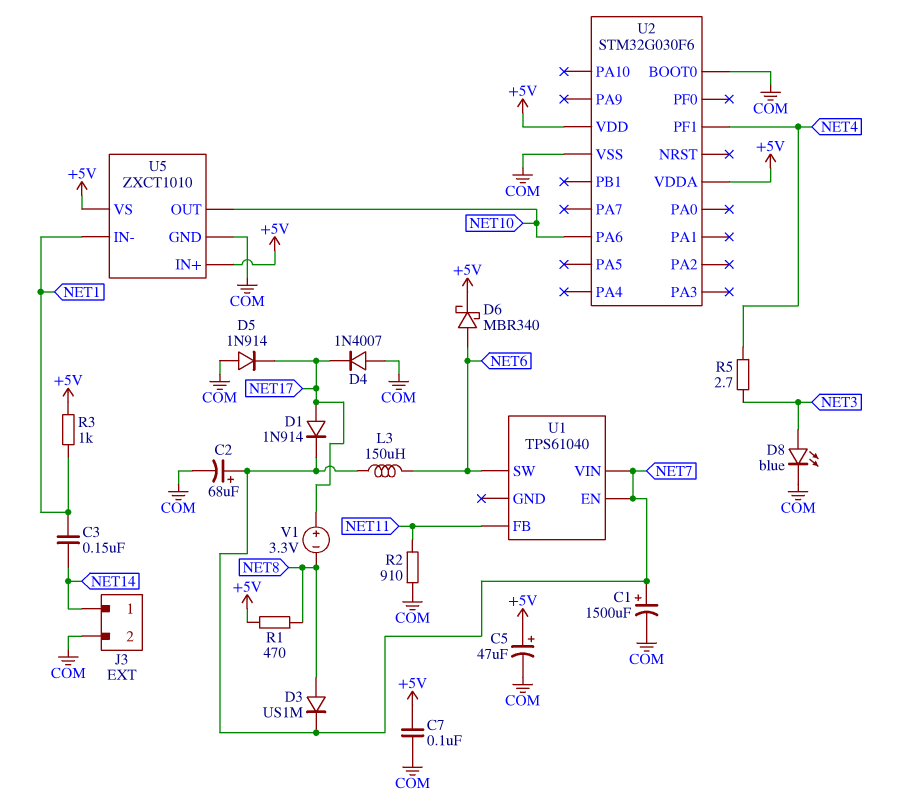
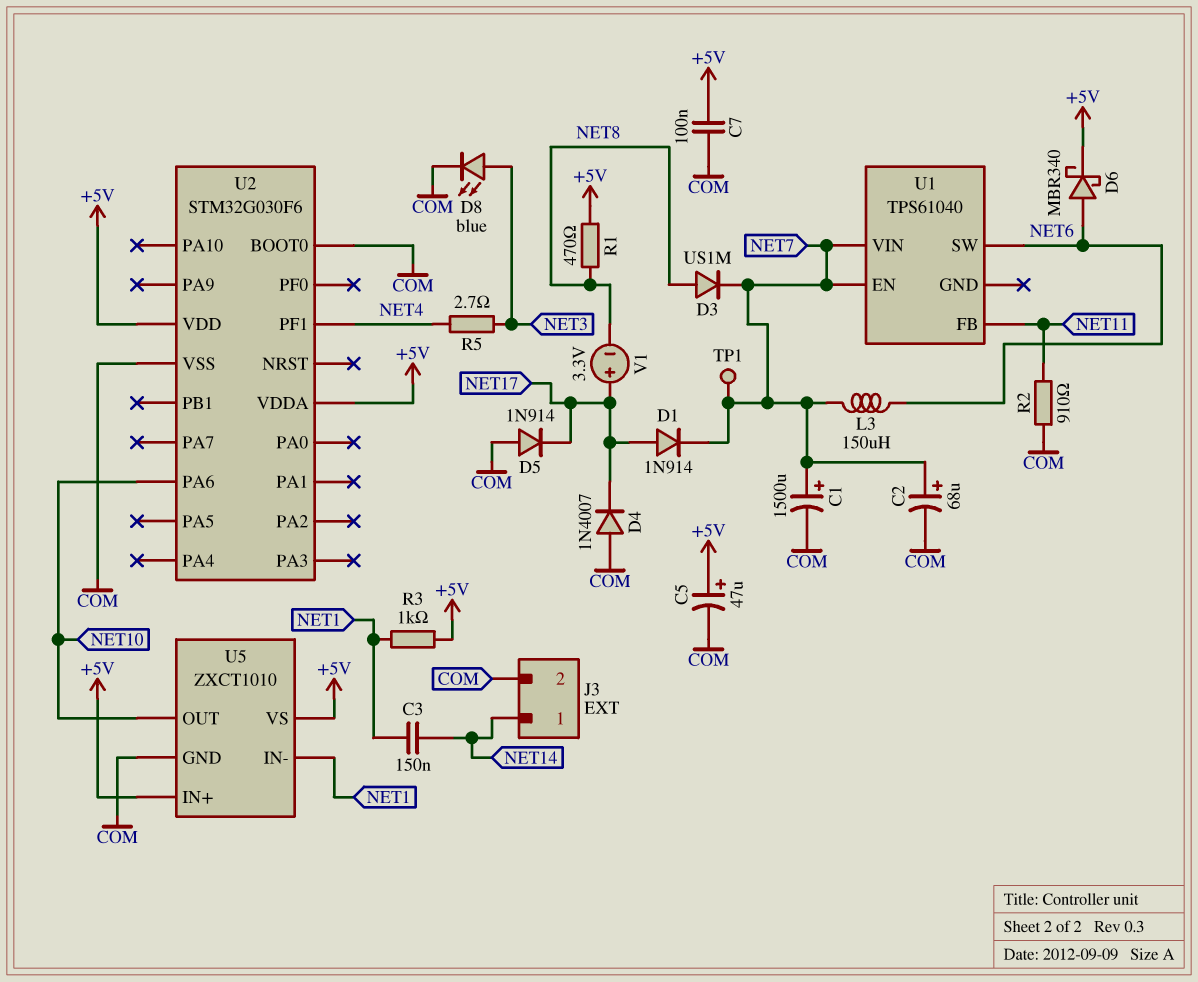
TP1: none -> test point (NET7)

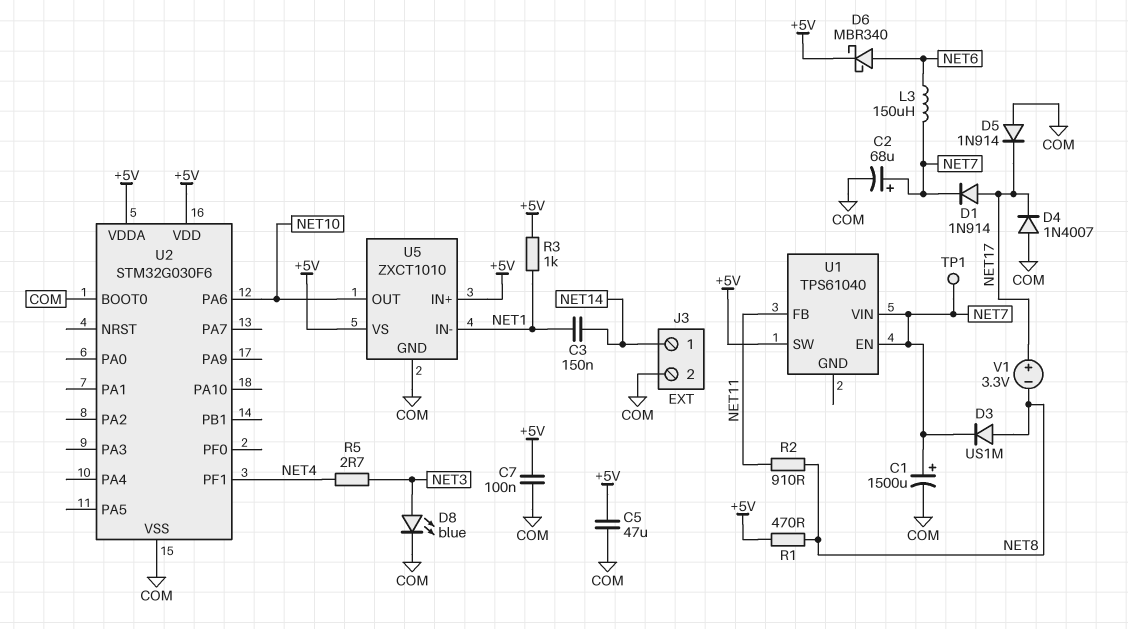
C5: 47uF (plus +5V, minus COM) -> 47uF (+5V, COM)
R2: 910 (COM, NET11) -> 910 (NET8, NET11)
U1 pin SW: NET6 -> +5V

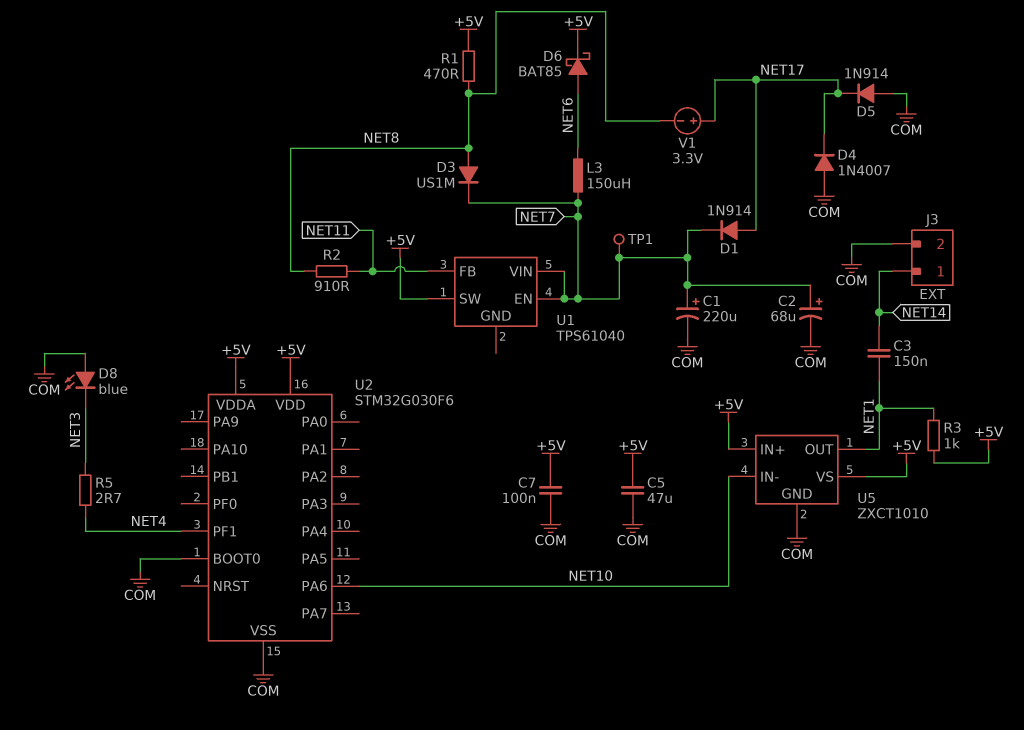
C1: 1500uF (plus NET7, minus COM) -> 220uF (plus NET7, minus COM)
D6: schottky MBR340 (A NET6, K +5V) -> schottky BAT85 (A NET6, K +5V)
D8: LED blue (A NET3, K COM) -> LED blue (A COM, K NET3)
U5 pin IN-: NET1 -> NET10
U5 pin OUT: NET10 -> NET1

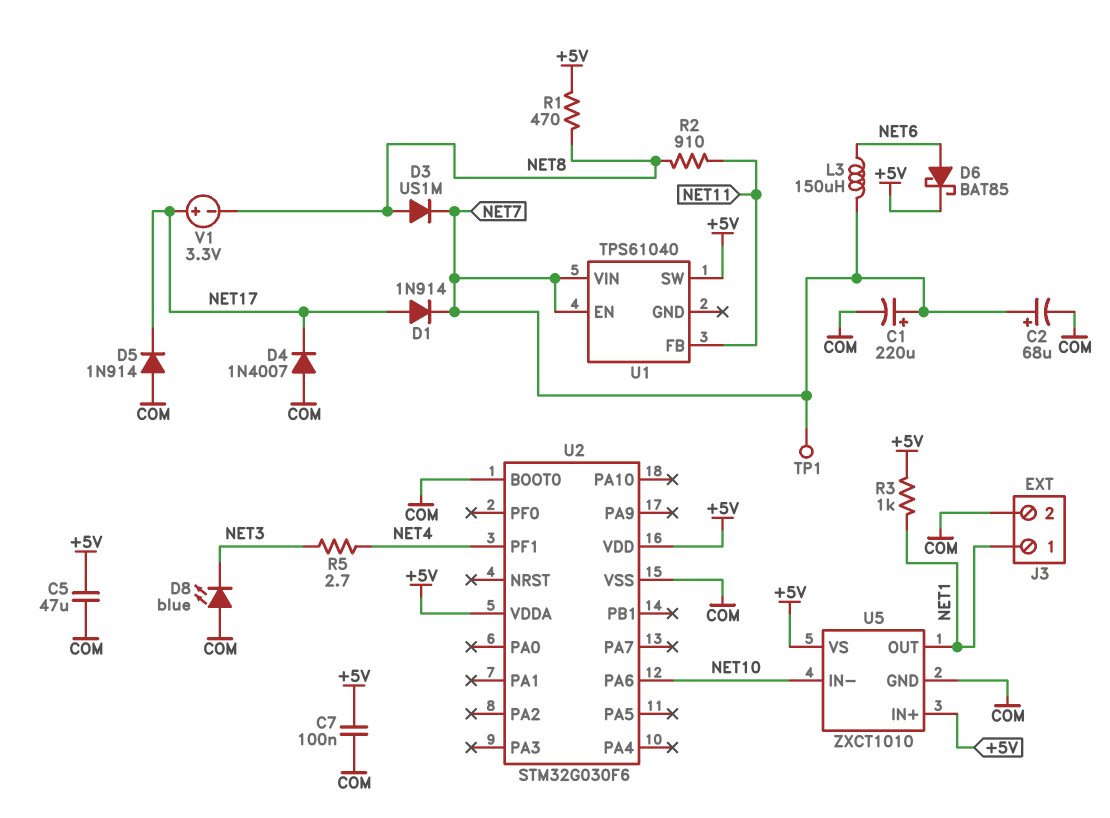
C3: 150nF (NET1, NET14) -> none
J3 pin 1: NET14 -> NET1

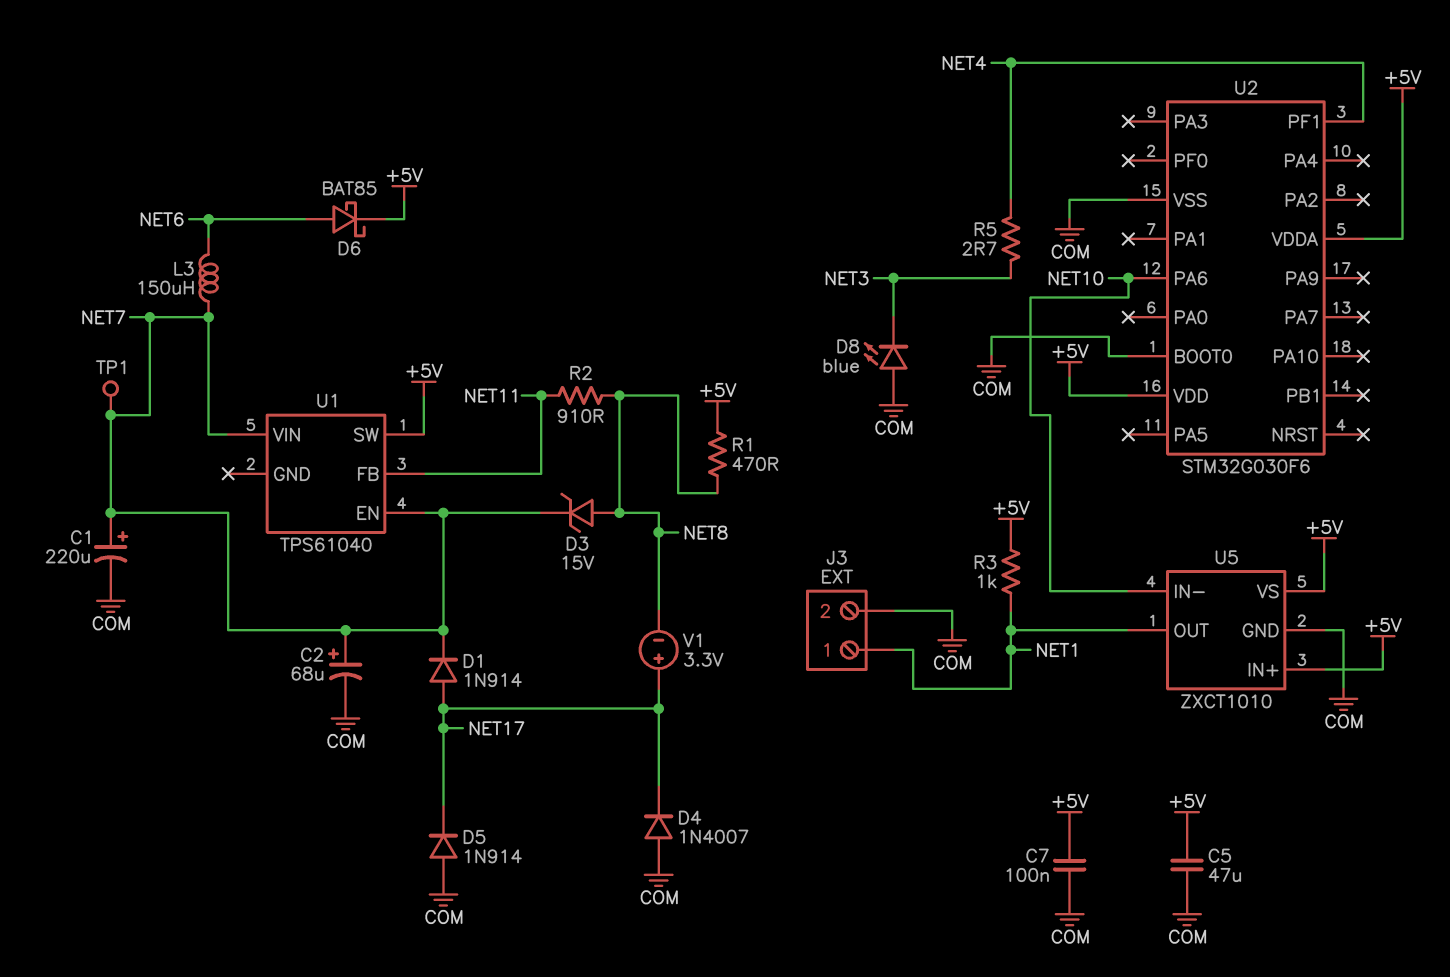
D3: diode US1M (A NET8, K NET7) -> zener 15V (A NET8, K NET7)

